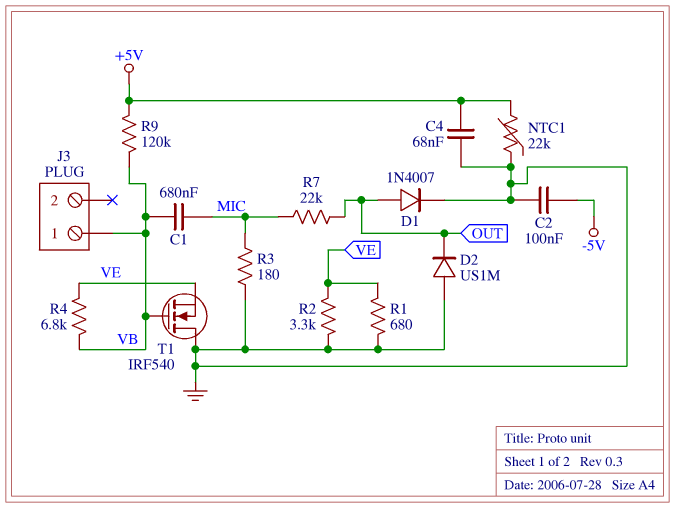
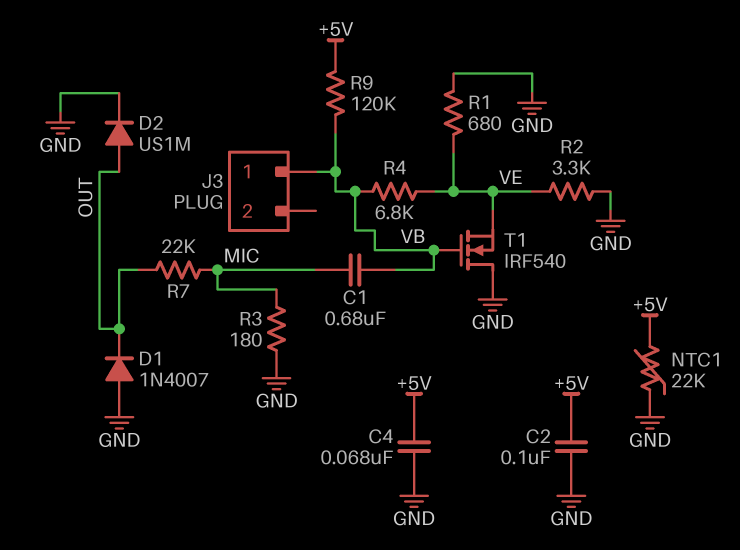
C2: 100nF (-5V, GND) -> 100nF (+5V, GND)
D1: diode 1N4007 (A OUT, K GND) -> diode 1N4007 (A GND, K OUT)
D2: diode US1M (A GND, K OUT) -> diode US1M (A OUT, K GND)

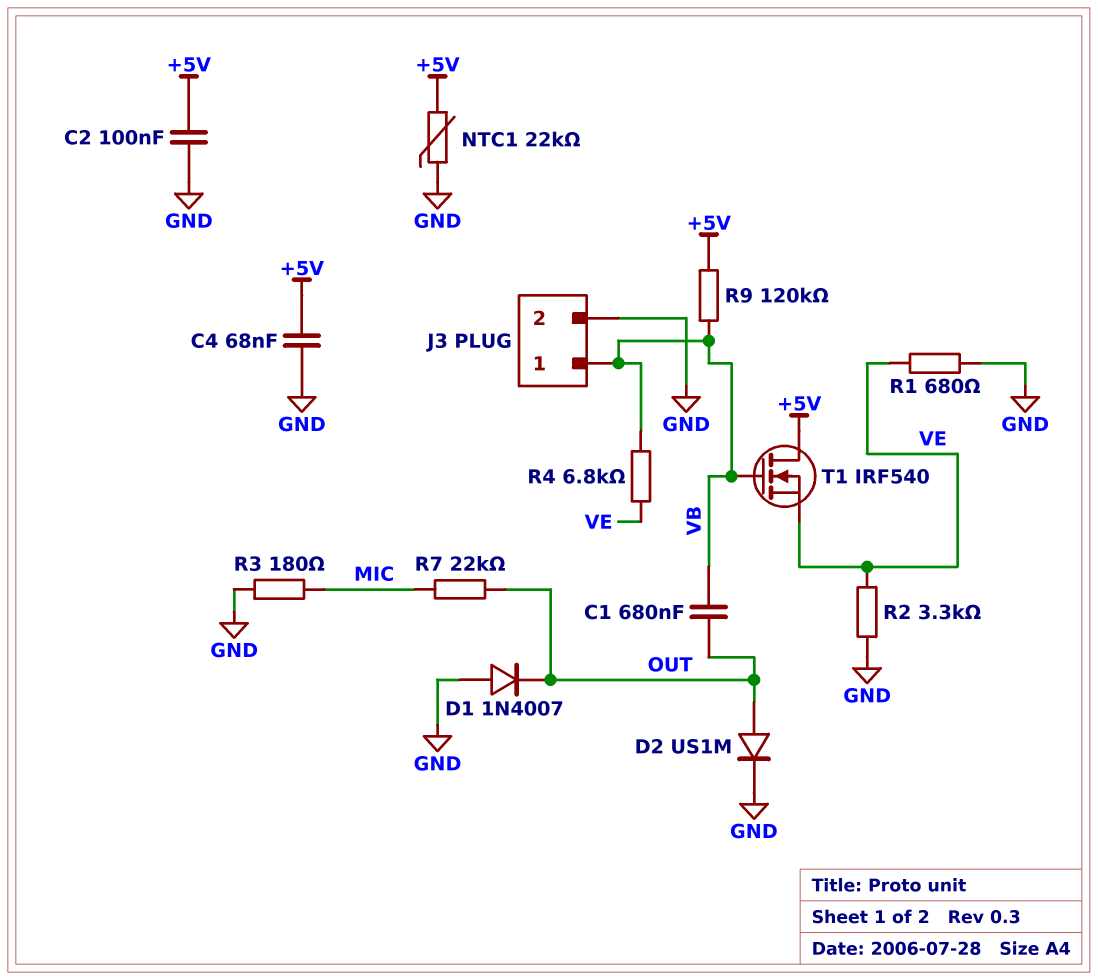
C1: 680nF (MIC, VB) -> 680nF (OUT, VB)
J3 pin 2: none -> GND
T1: NMOS IRF540 (G VB, D GND, S VE) -> NMOS IRF540 (G VB, D +5V, S VE)

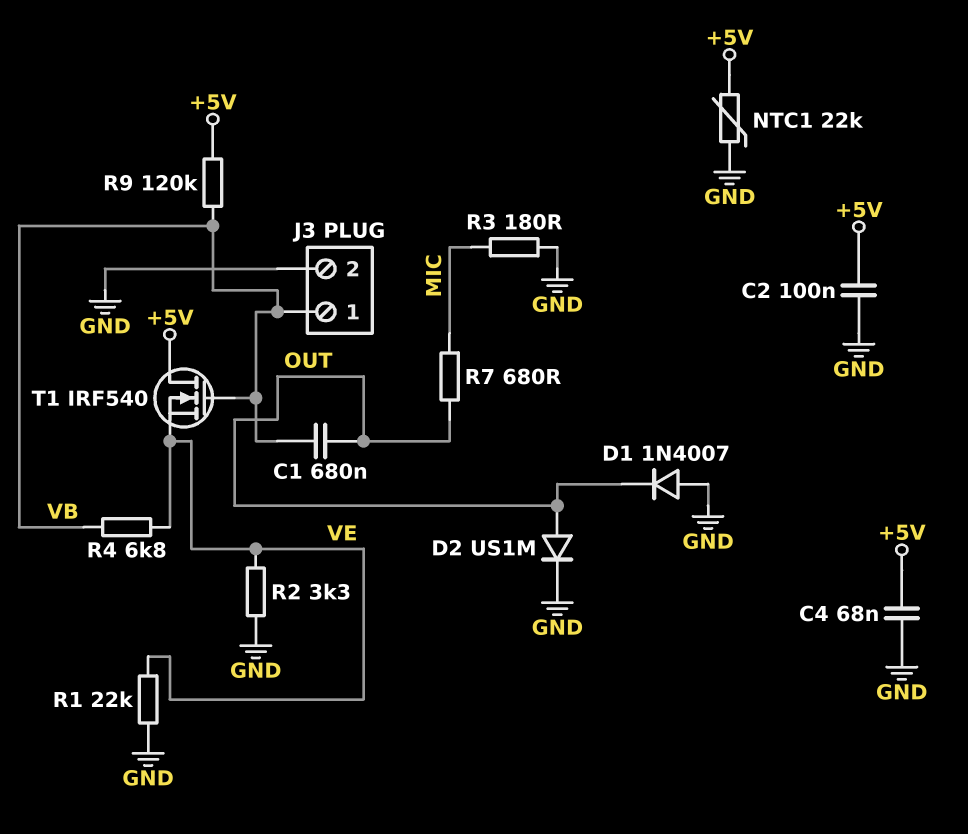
R1: 680 (GND, VE) -> 22k (GND, VE)
R7: 22k (MIC, OUT) -> 680 (MIC, OUT)

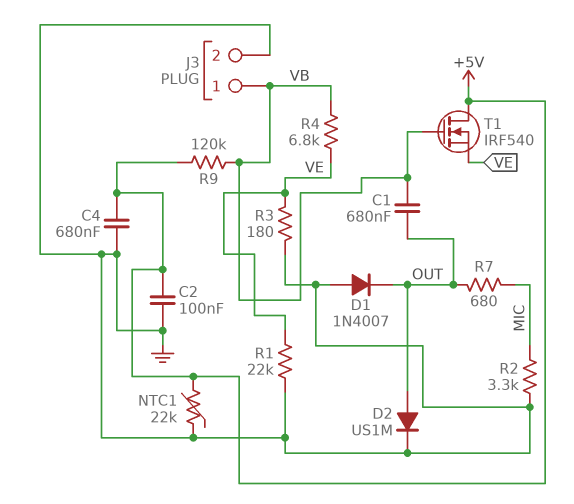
C4: 68nF (+5V, GND) -> 680nF (+5V, GND)
R2: 3.3k (GND, VE) -> 3.3k (GND, MIC)
R3: 180 (GND, MIC) -> 180 (GND, VE)

